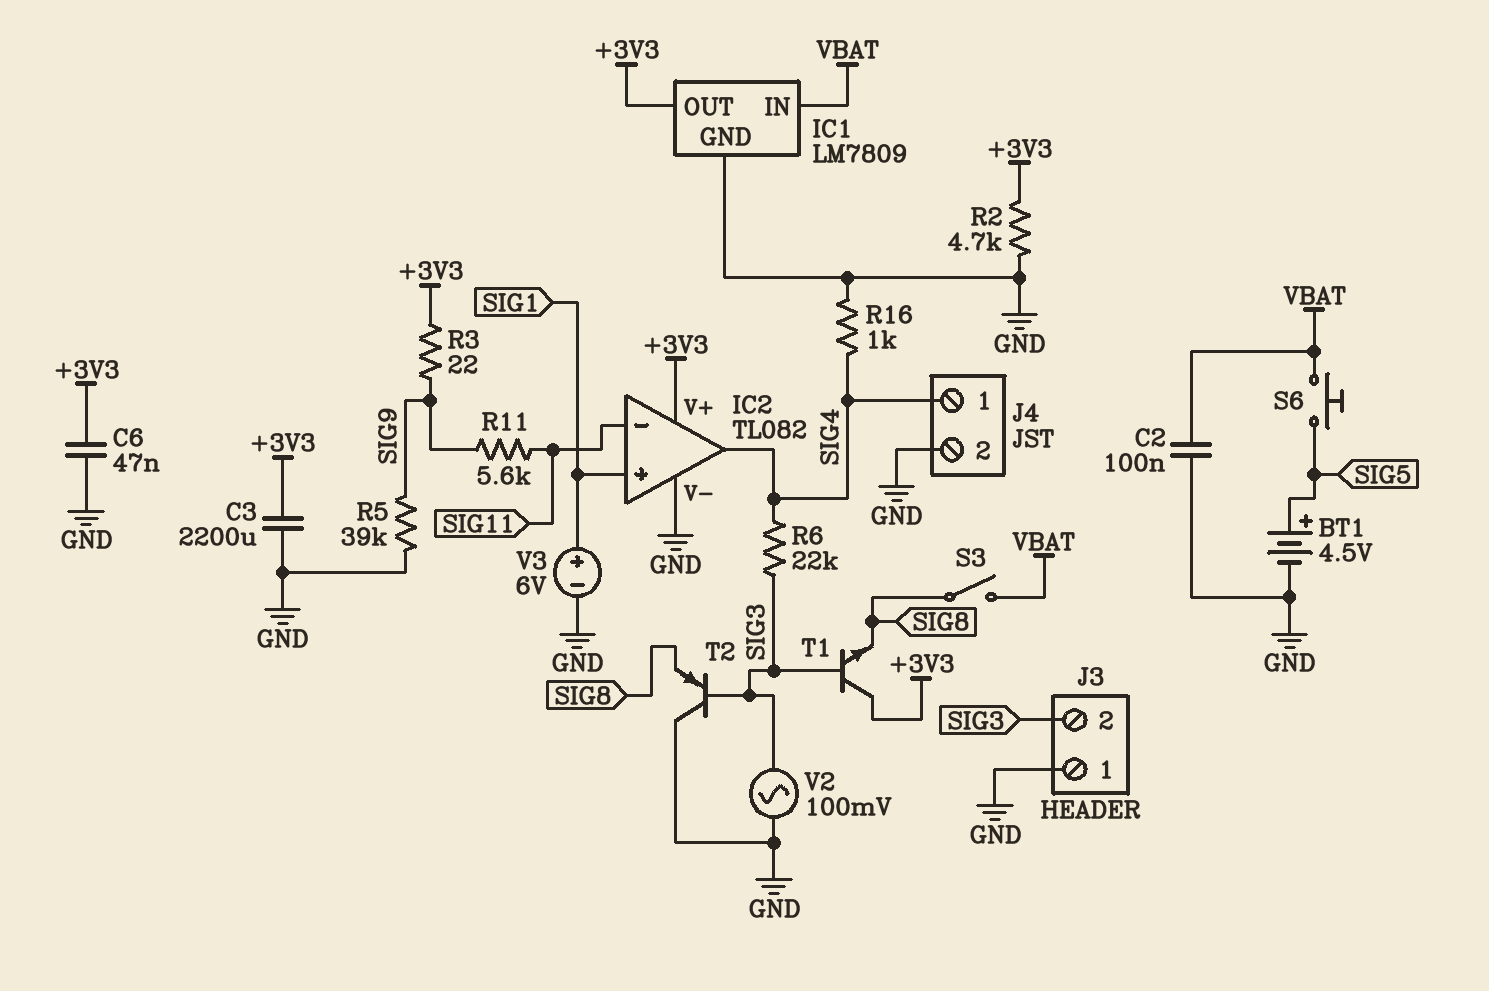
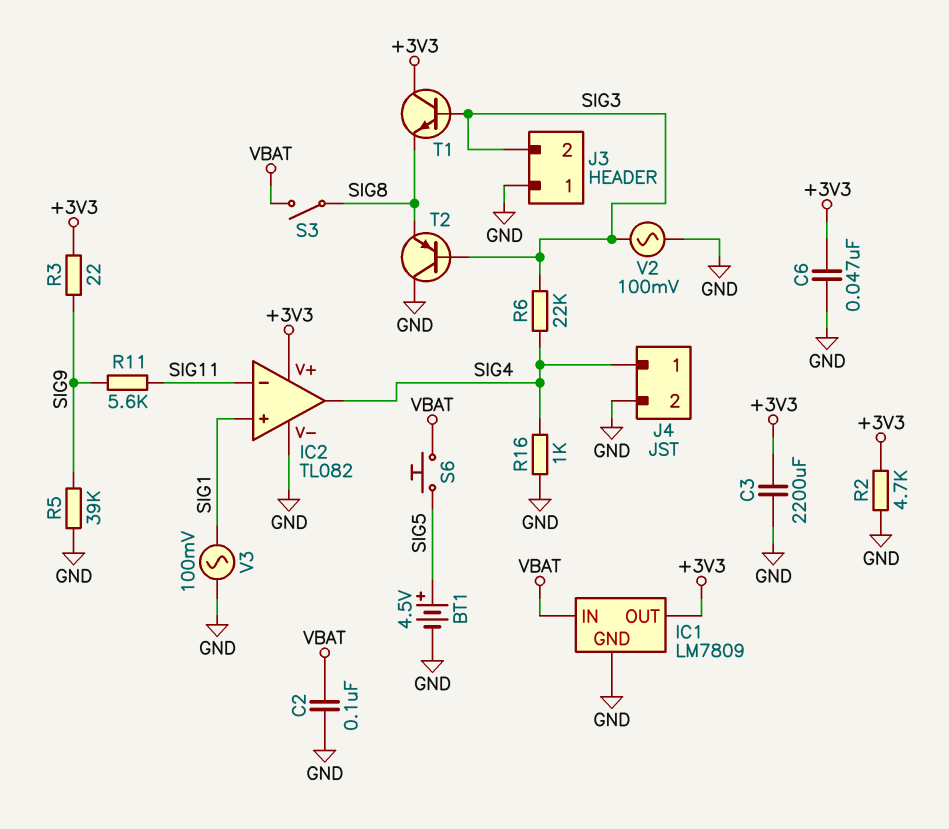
V3: 6V (plus SIG1, minus GND) -> AC 100mV (GND, SIG1)

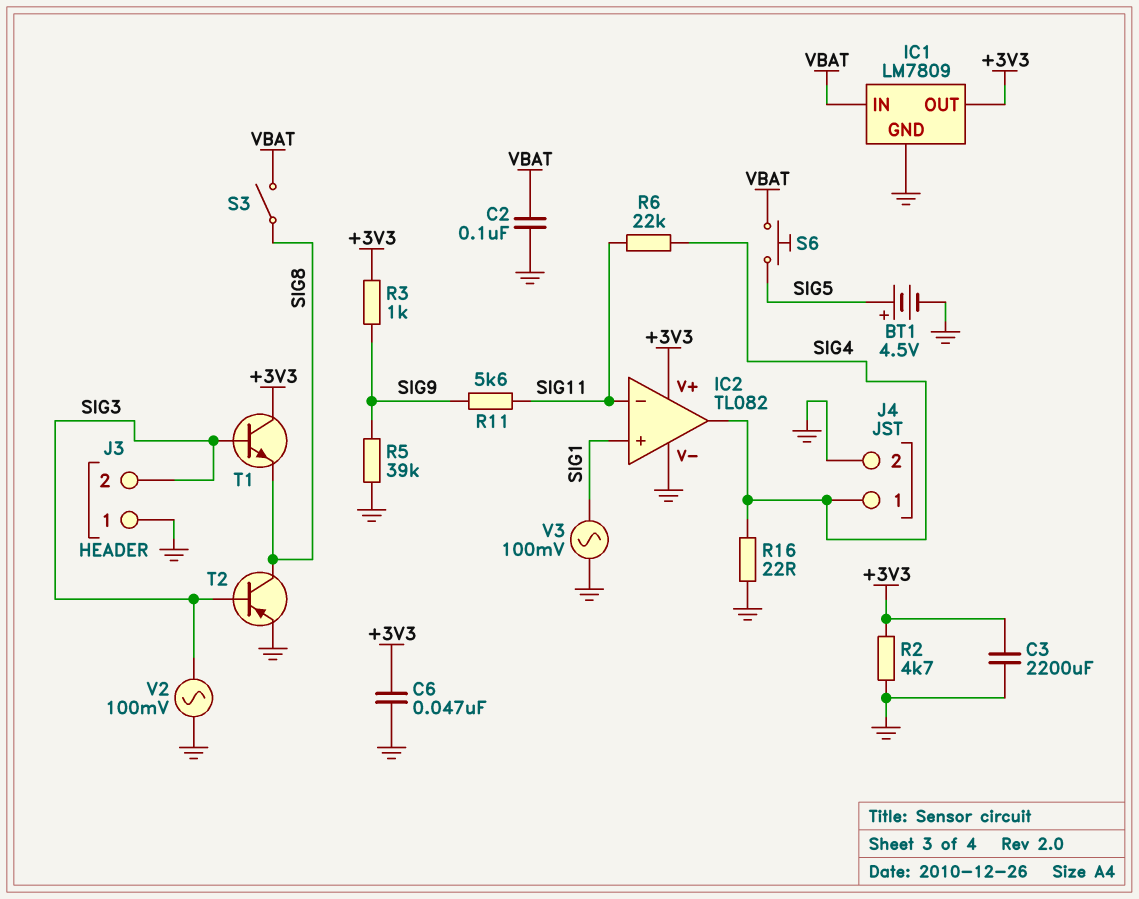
R3: 22 (+3V3, SIG9) -> 1k (+3V3, SIG9)
R6: 22k (SIG3, SIG4) -> 22k (SIG4, SIG11)
R16: 1k (GND, SIG4) -> 22 (GND, SIG4)
T2: PNP (B SIG3, C GND, E SIG8) -> PNP (B SIG3, C SIG8, E GND)

